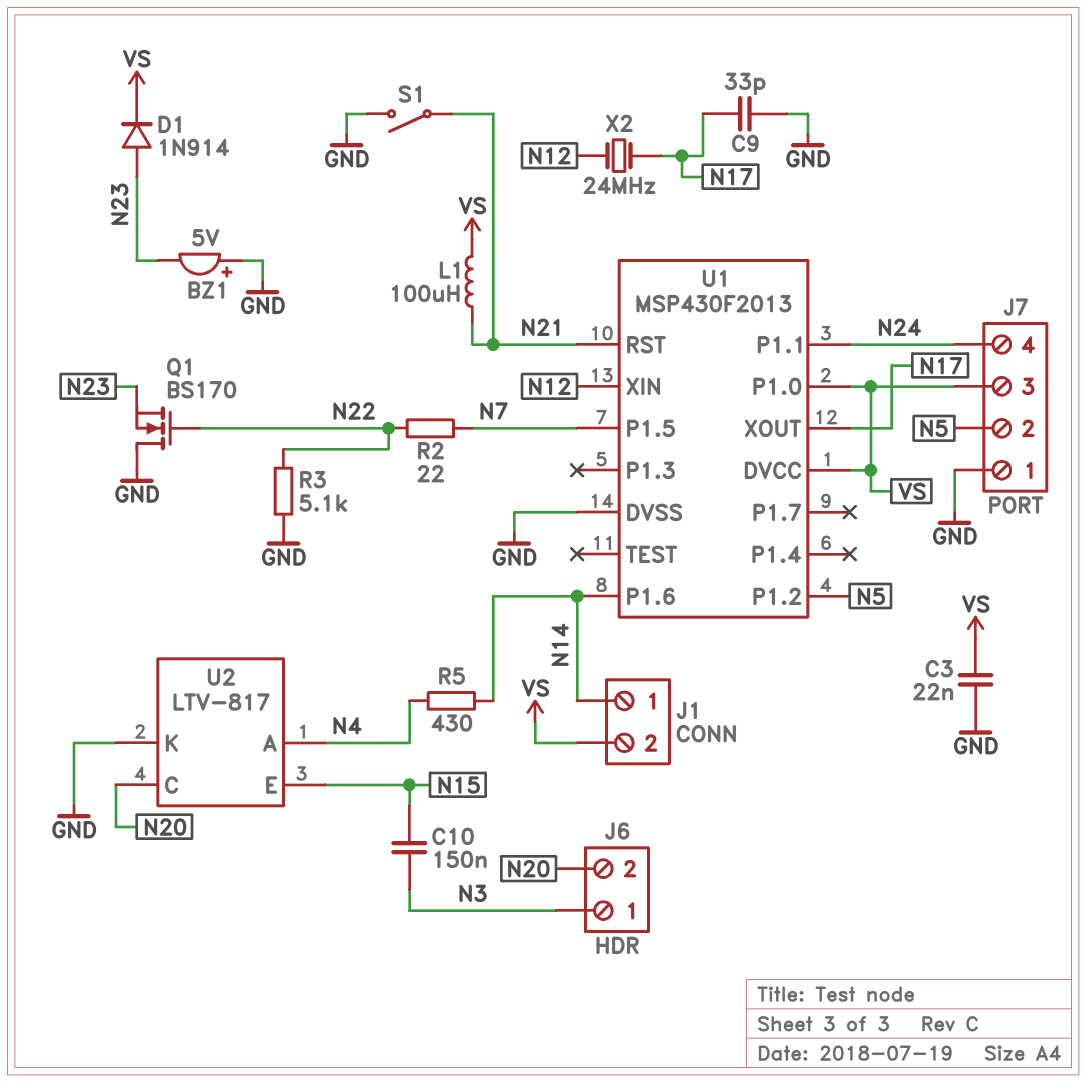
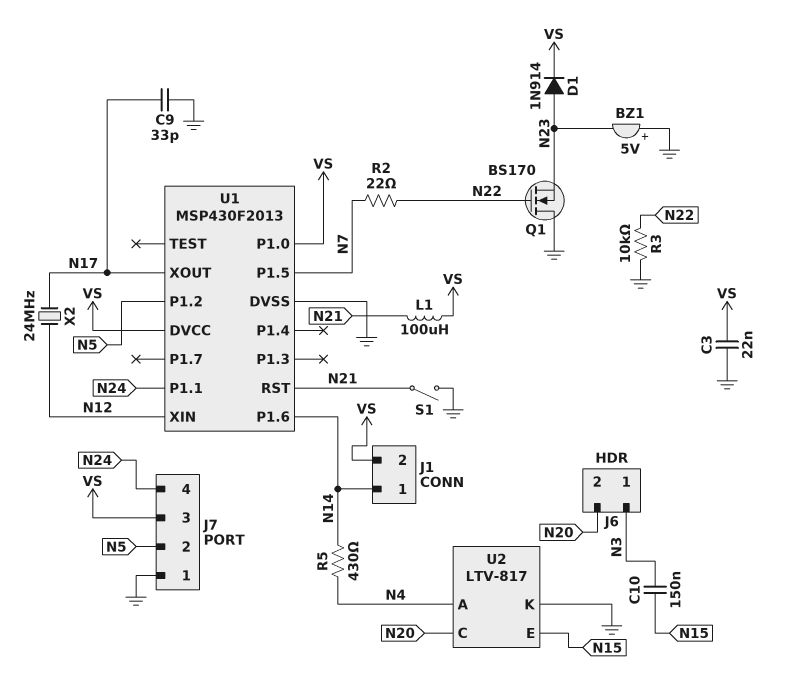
R3: 5.1k (GND, N22) -> 10k (GND, N22)

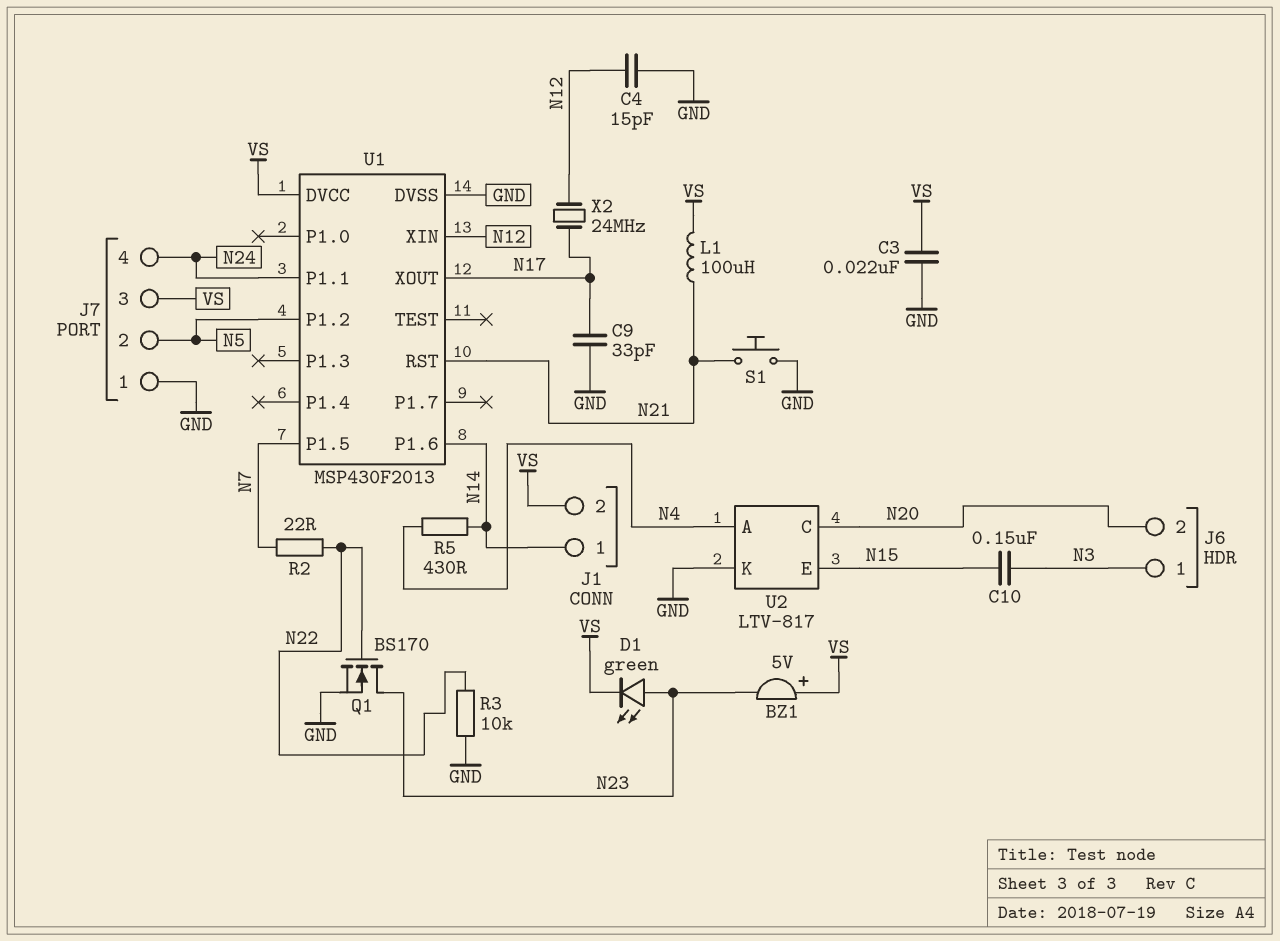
BZ1: buzzer 5V (plus GND, minus N23) -> buzzer 5V (plus VS, minus N23)
C4: none -> 15pF (GND, N12)
D1: diode 1N914 (A N23, K VS) -> LED green (A N23, K VS)
Q1: NMOS BS170 (G N22, D GND, S N23) -> NMOS BS170 (G N22, D N23, S GND)
S1: switch (GND, N21) -> button (GND, N21)
U1 pin P1.0: VS -> none

